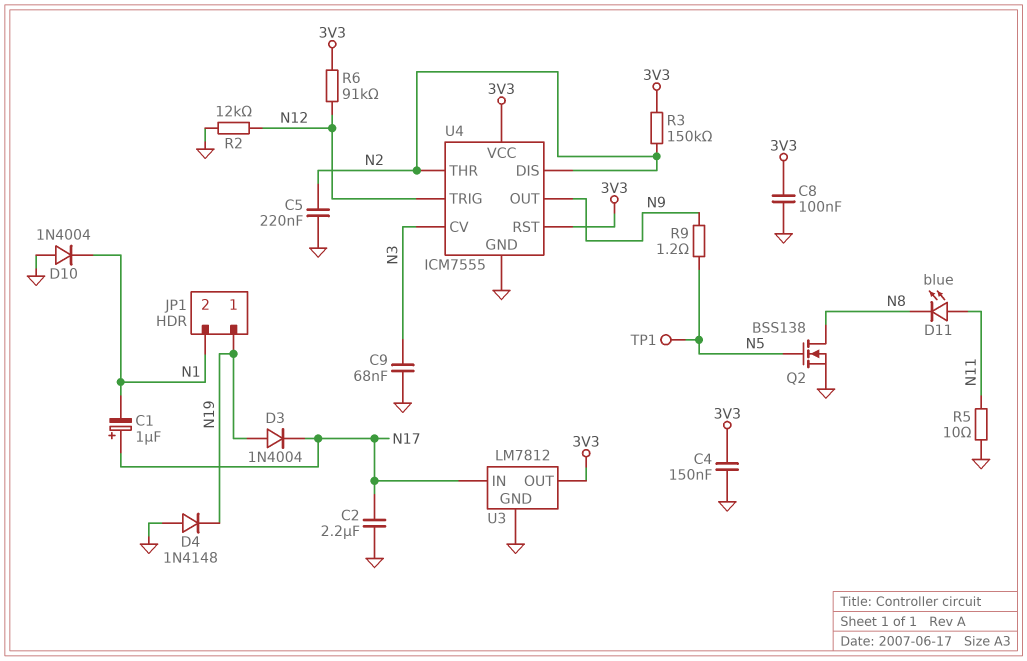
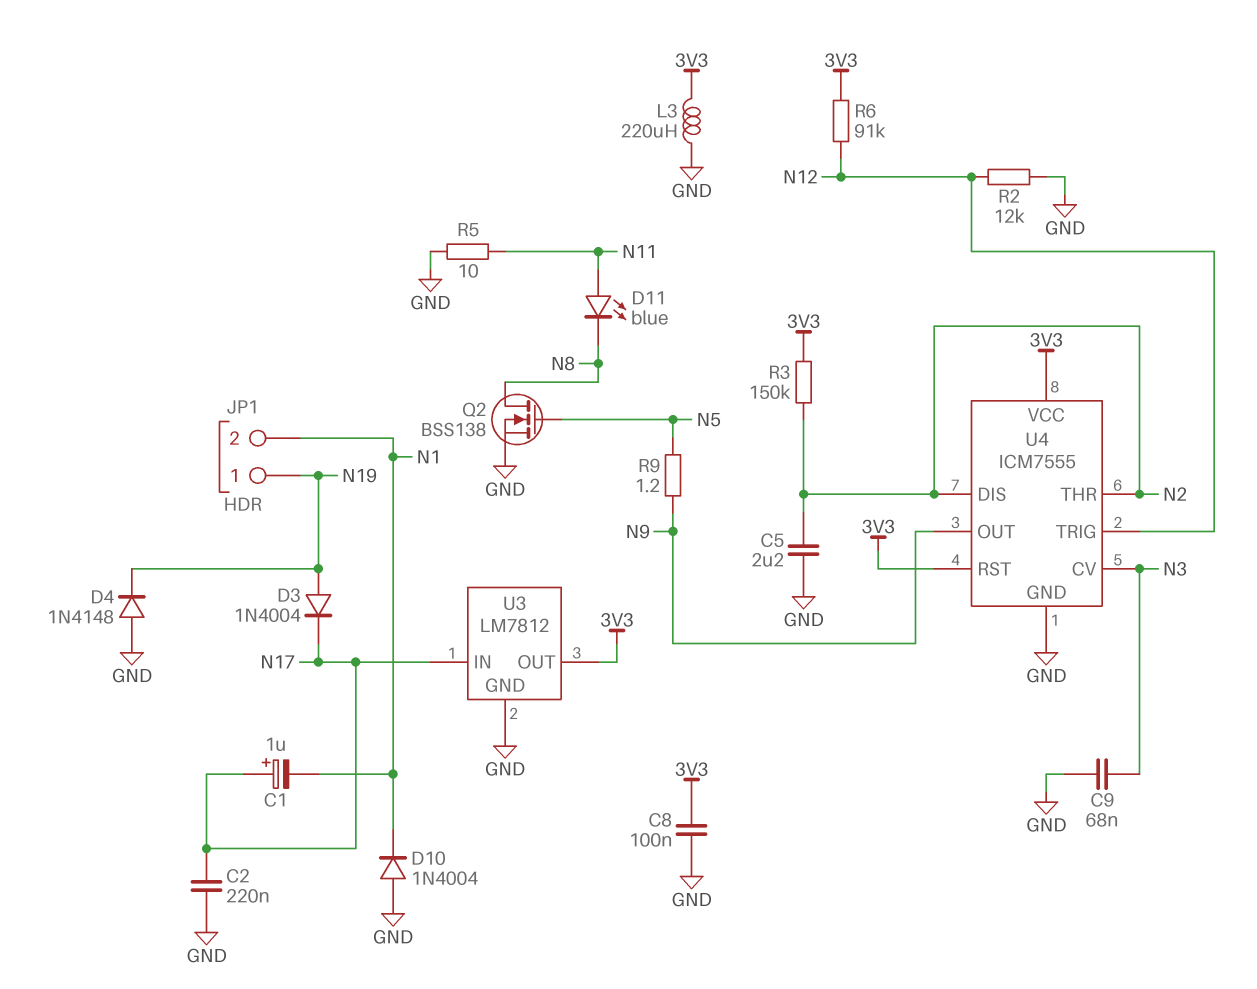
C2: 2.2uF (GND, N17) -> 220nF (GND, N17)
C4: 150nF (3V3, GND) -> none
C5: 220nF (GND, N2) -> 2.2uF (GND, N2)
L3: none -> 220uH (3V3, GND)
TP1: test point (N5) -> none

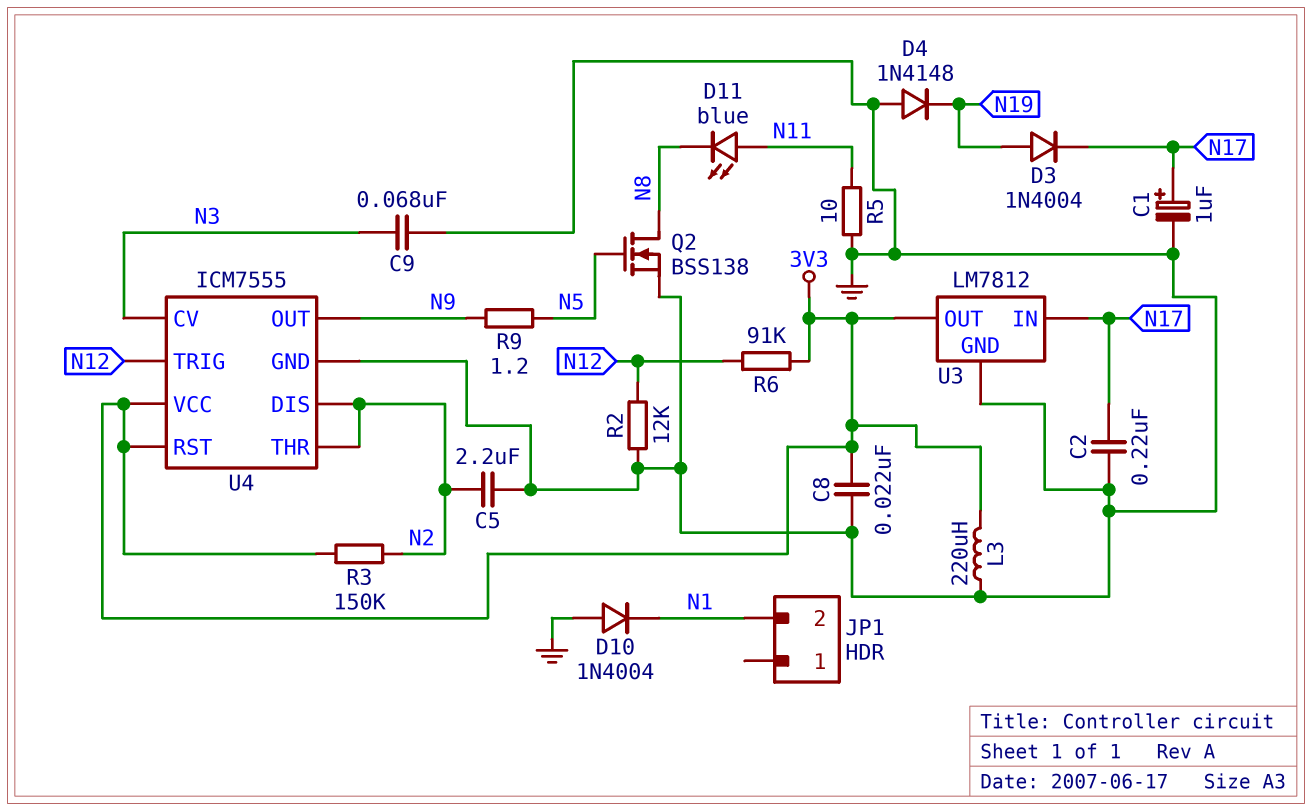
C1: 1uF (plus N17, minus N1) -> 1uF (plus N17, minus GND)
C8: 100nF (3V3, GND) -> 22nF (3V3, GND)
JP1 pin 1: N19 -> none

